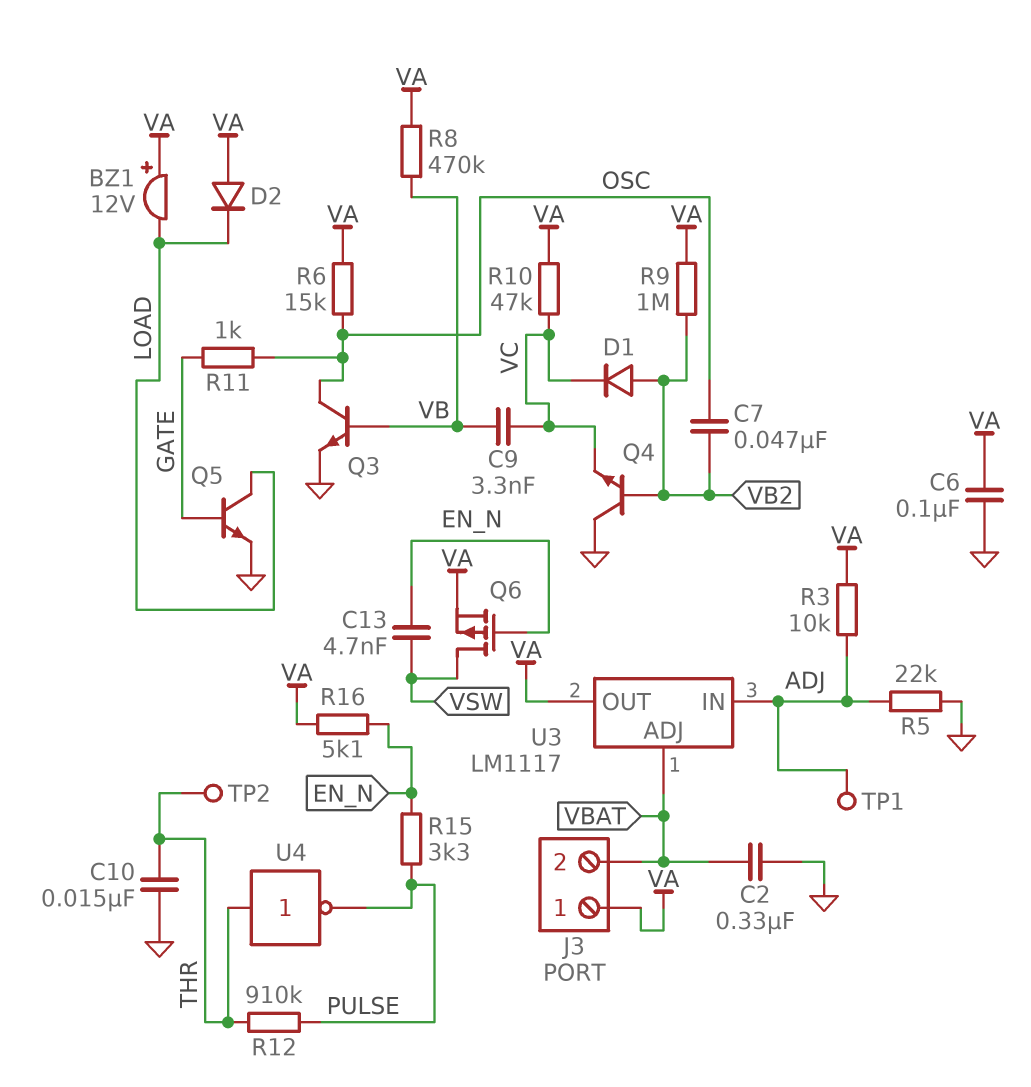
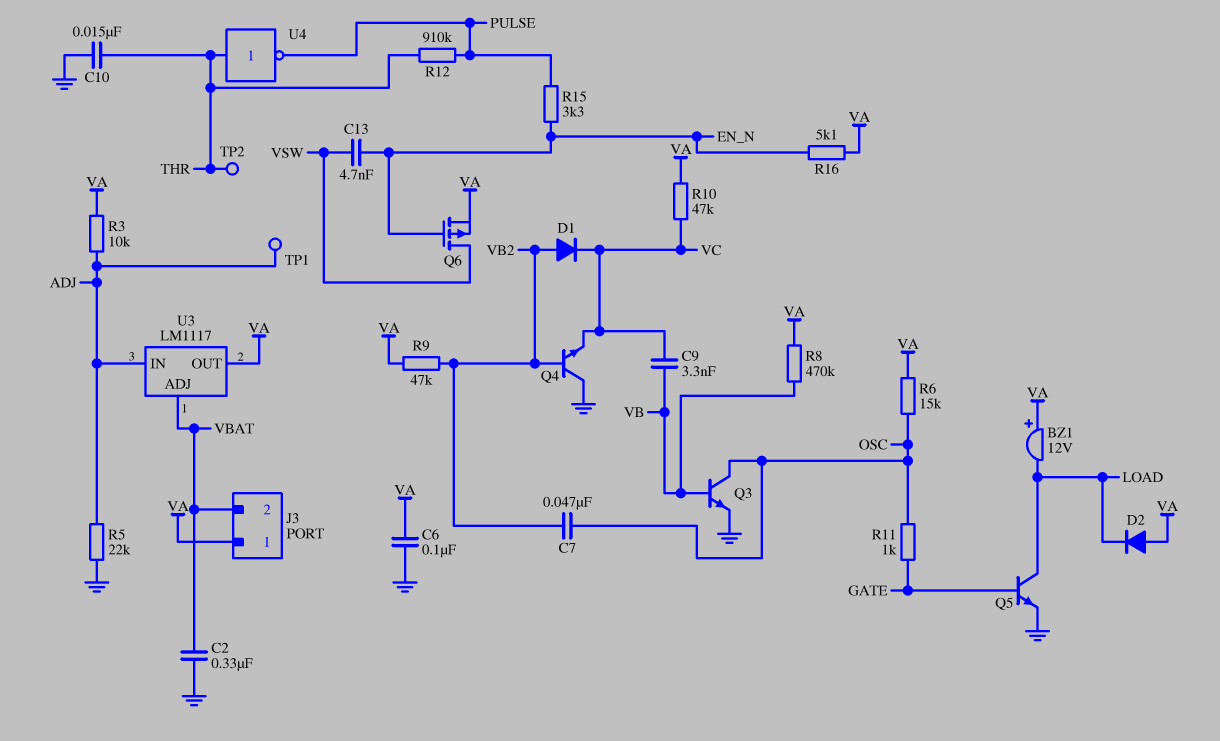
R9: 1M (VA, VB2) -> 47k (VA, VB2)

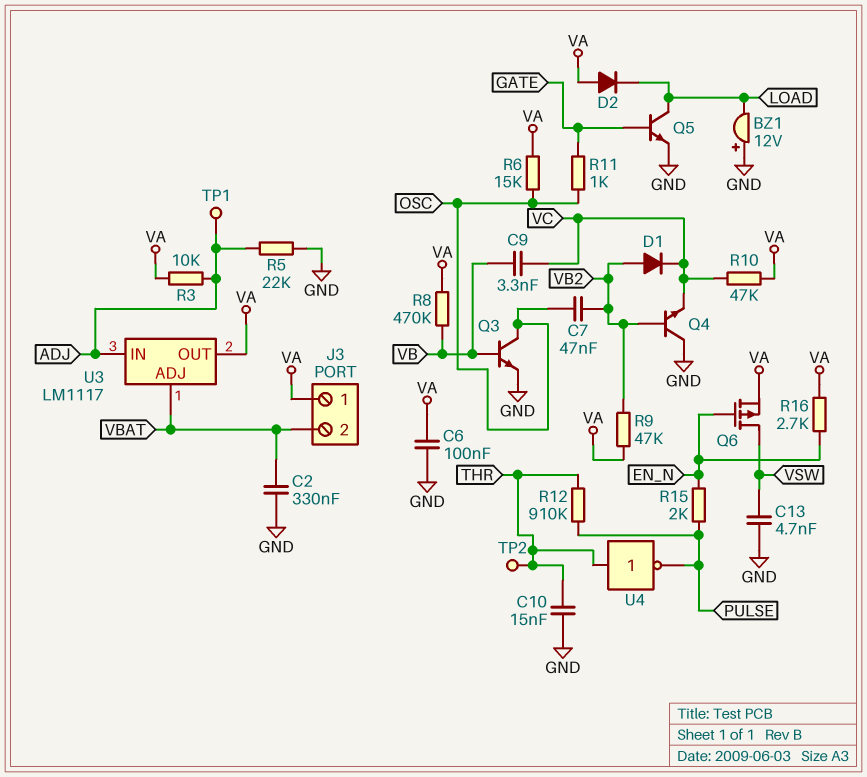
BZ1: buzzer 12V (plus VA, minus LOAD) -> buzzer 12V (plus GND, minus LOAD)
C13: 4.7nF (EN_N, VSW) -> 4.7nF (GND, VSW)
R15: 3.3k (EN_N, PULSE) -> 2k (EN_N, PULSE)
R16: 5.1k (EN_N, VA) -> 2.7k (EN_N, VA)

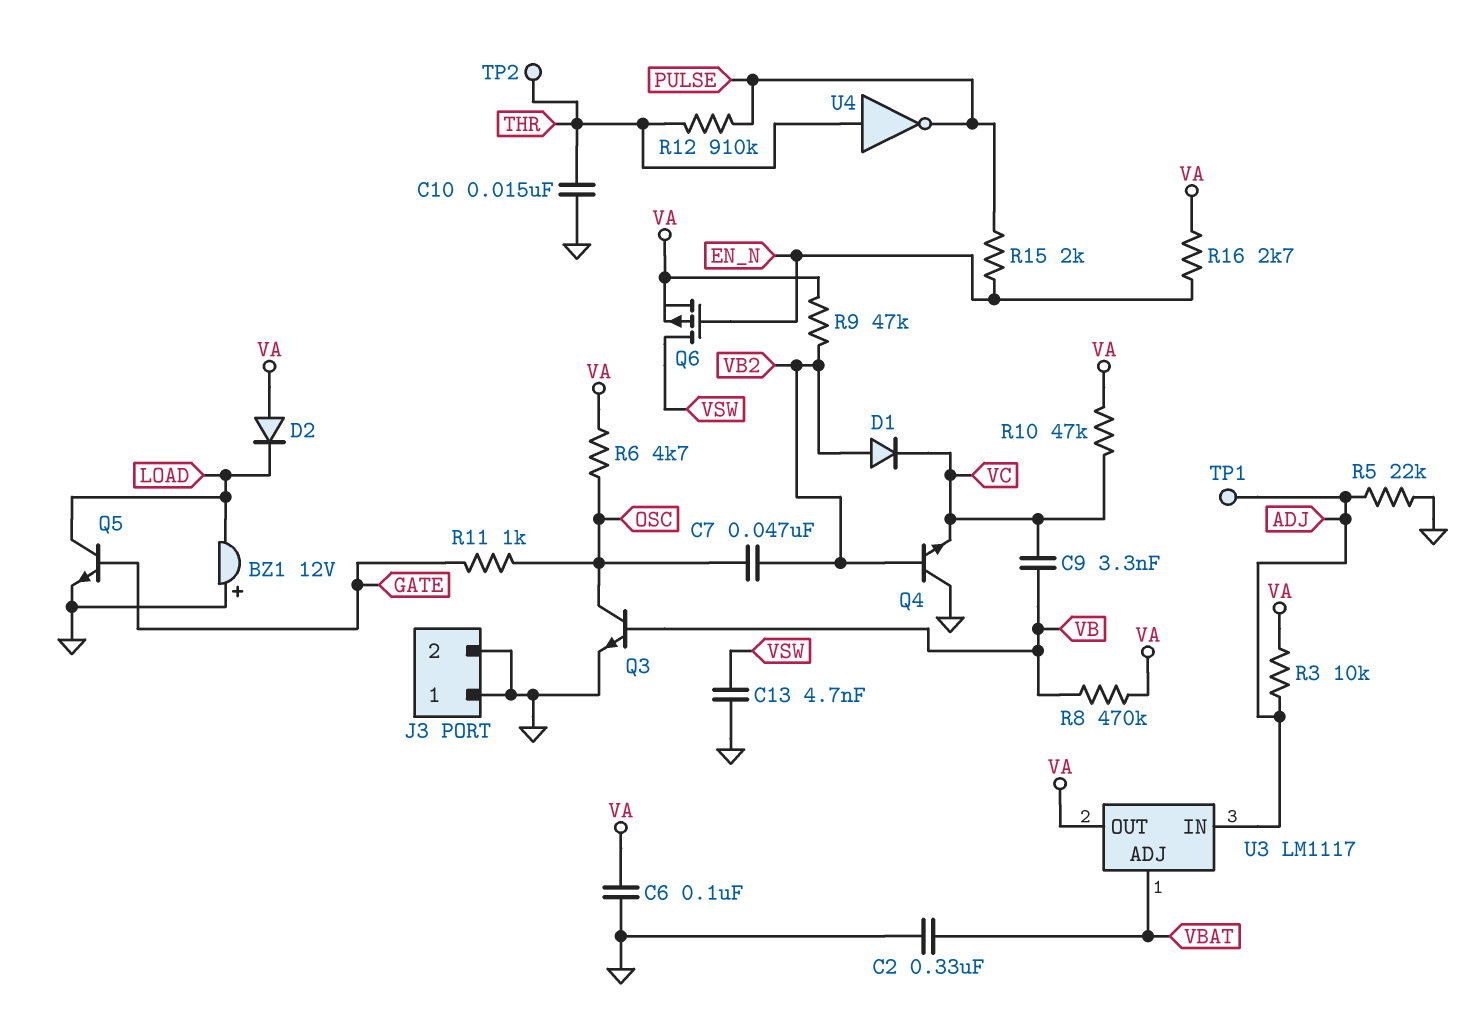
J3 pin 1: VA -> GND
J3 pin 2: VBAT -> GND
R6: 15k (OSC, VA) -> 4.7k (OSC, VA)

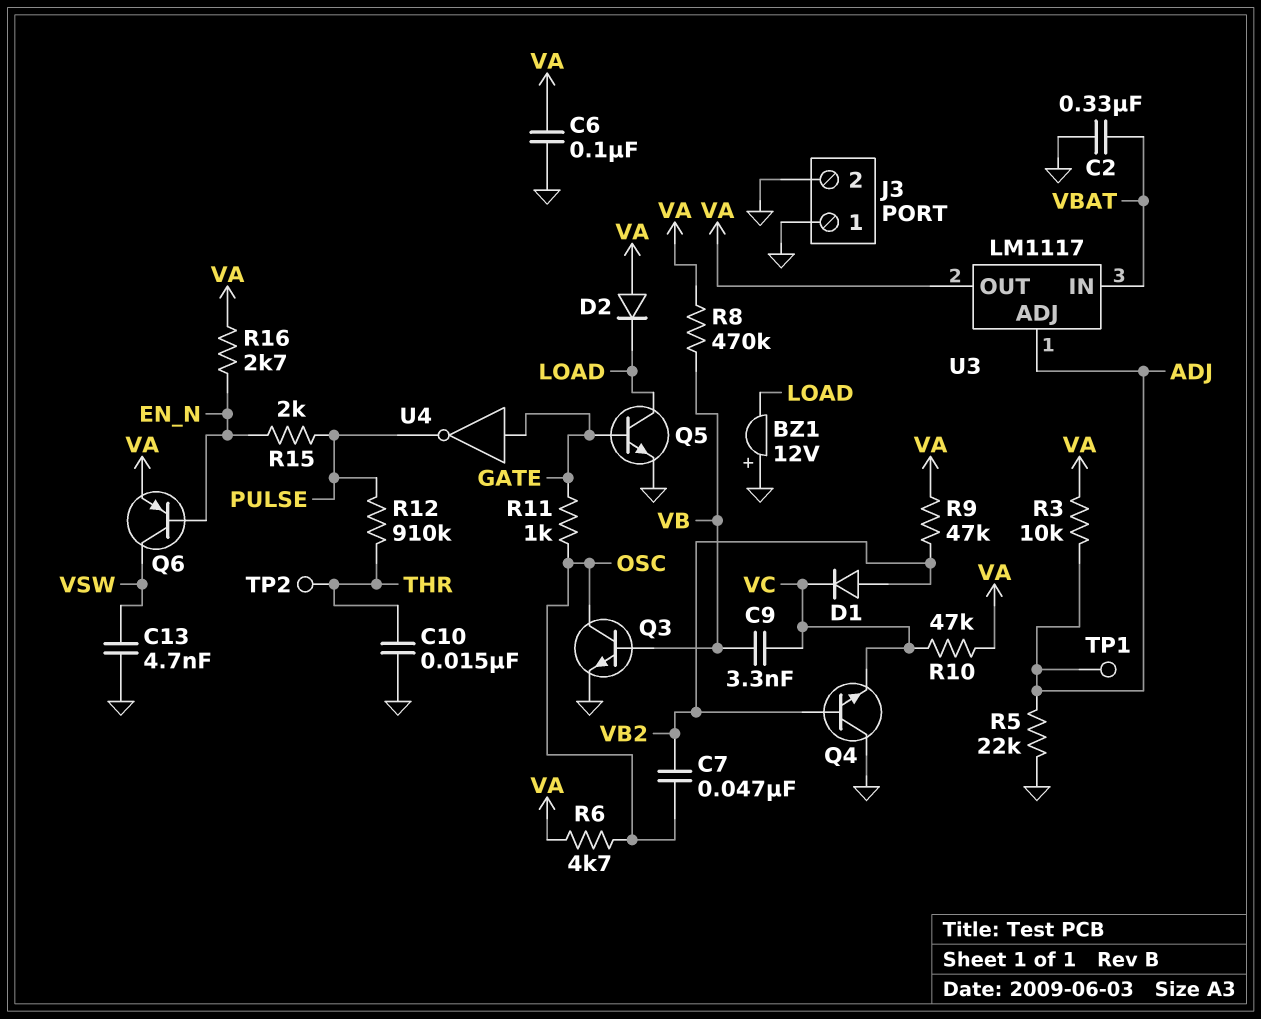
Q6: PMOS (G EN_N, D VSW, S VA) -> PNP (B EN_N, C VSW, E VA)
U3 pin ADJ: VBAT -> ADJ
U3 pin IN: ADJ -> VBAT
U4: NOT (in THR, out PULSE) -> NOT (in GATE, out PULSE)

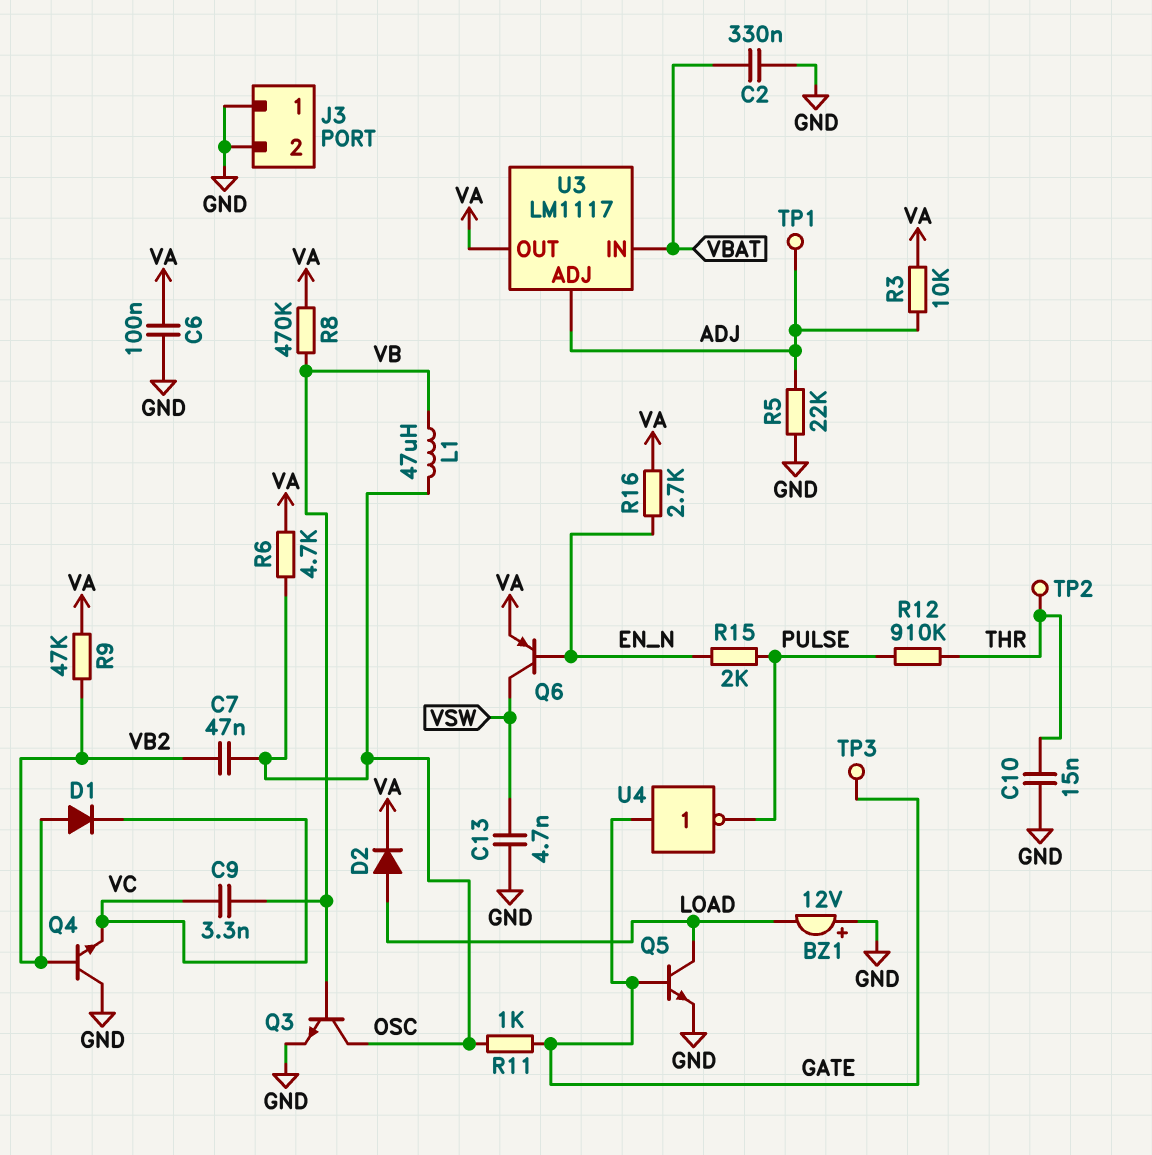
D2: diode (A VA, K LOAD) -> diode (A LOAD, K VA)
L1: none -> 47uH (OSC, VB)
R10: 47k (VA, VC) -> none
TP3: none -> test point (GATE)

